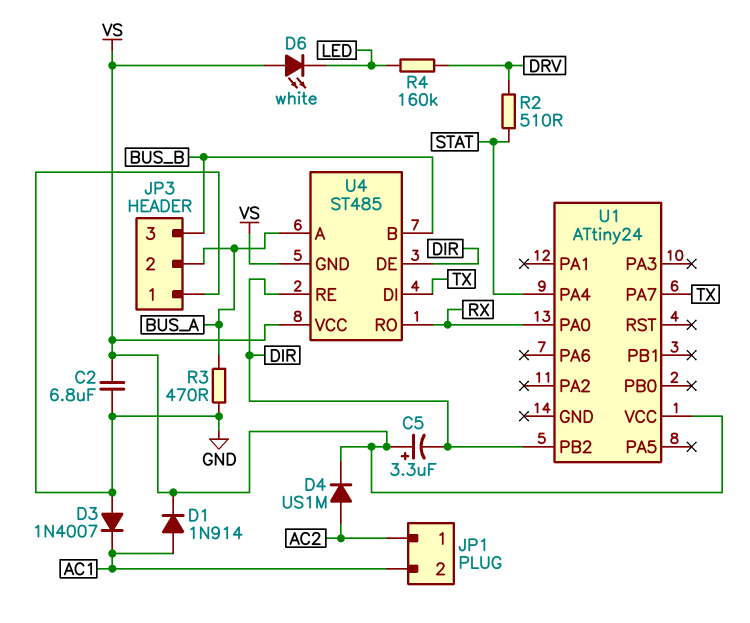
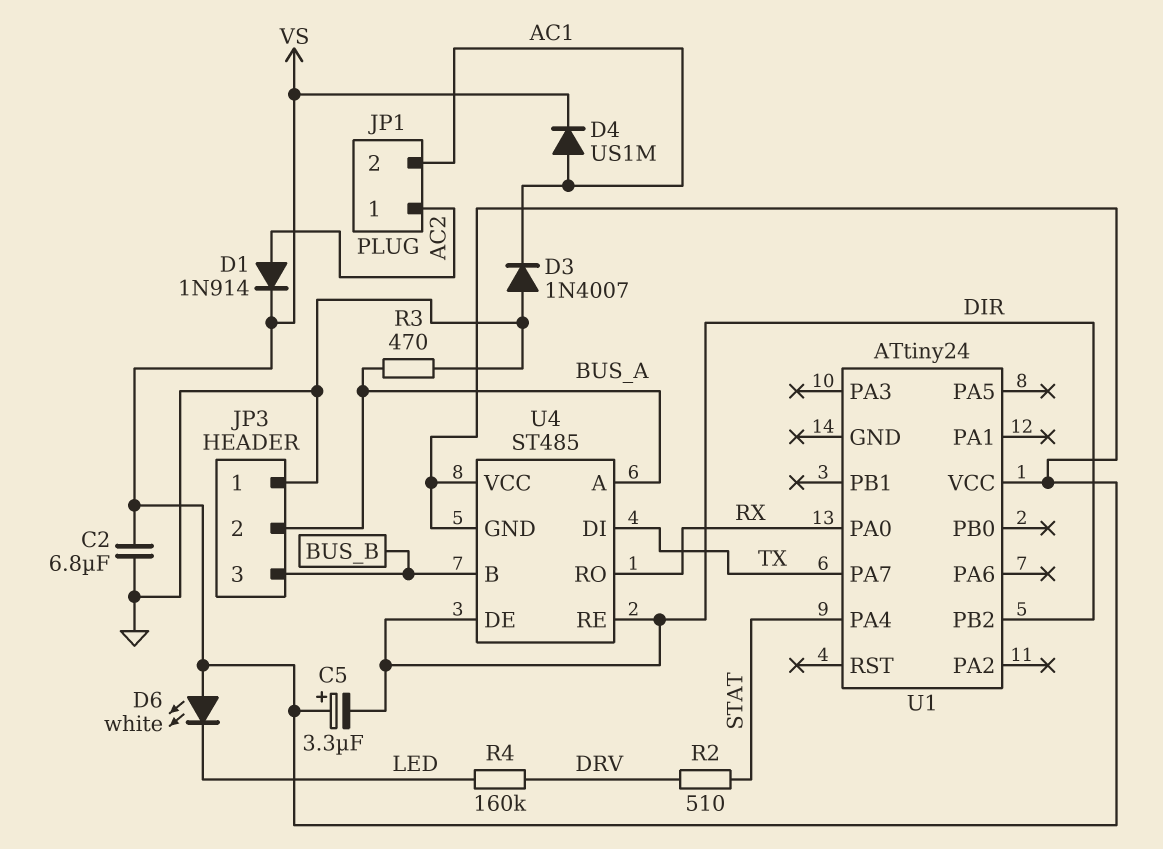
D1: diode 1N914 (A AC1, K VS) -> diode 1N914 (A AC2, K VS)
D4: diode US1M (A AC2, K VS) -> diode US1M (A AC1, K VS)

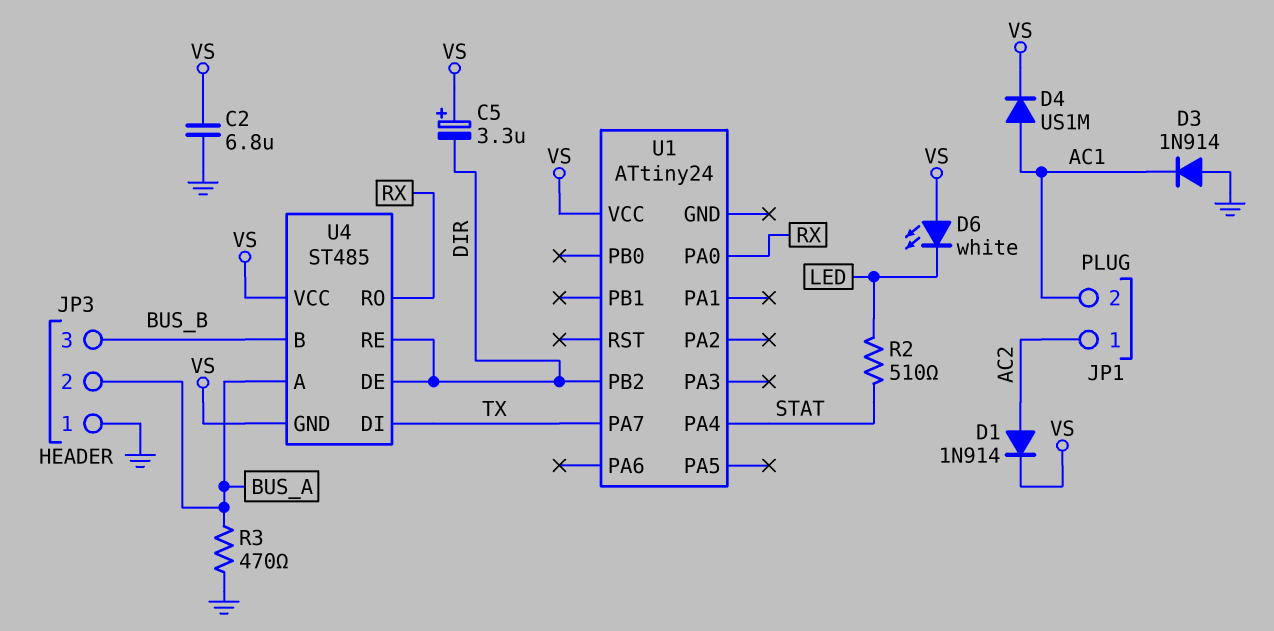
D3: diode 1N4007 (A GND, K AC1) -> diode 1N914 (A GND, K AC1)
R2: 510 (DRV, STAT) -> 510 (LED, STAT)
R4: 160k (DRV, LED) -> none

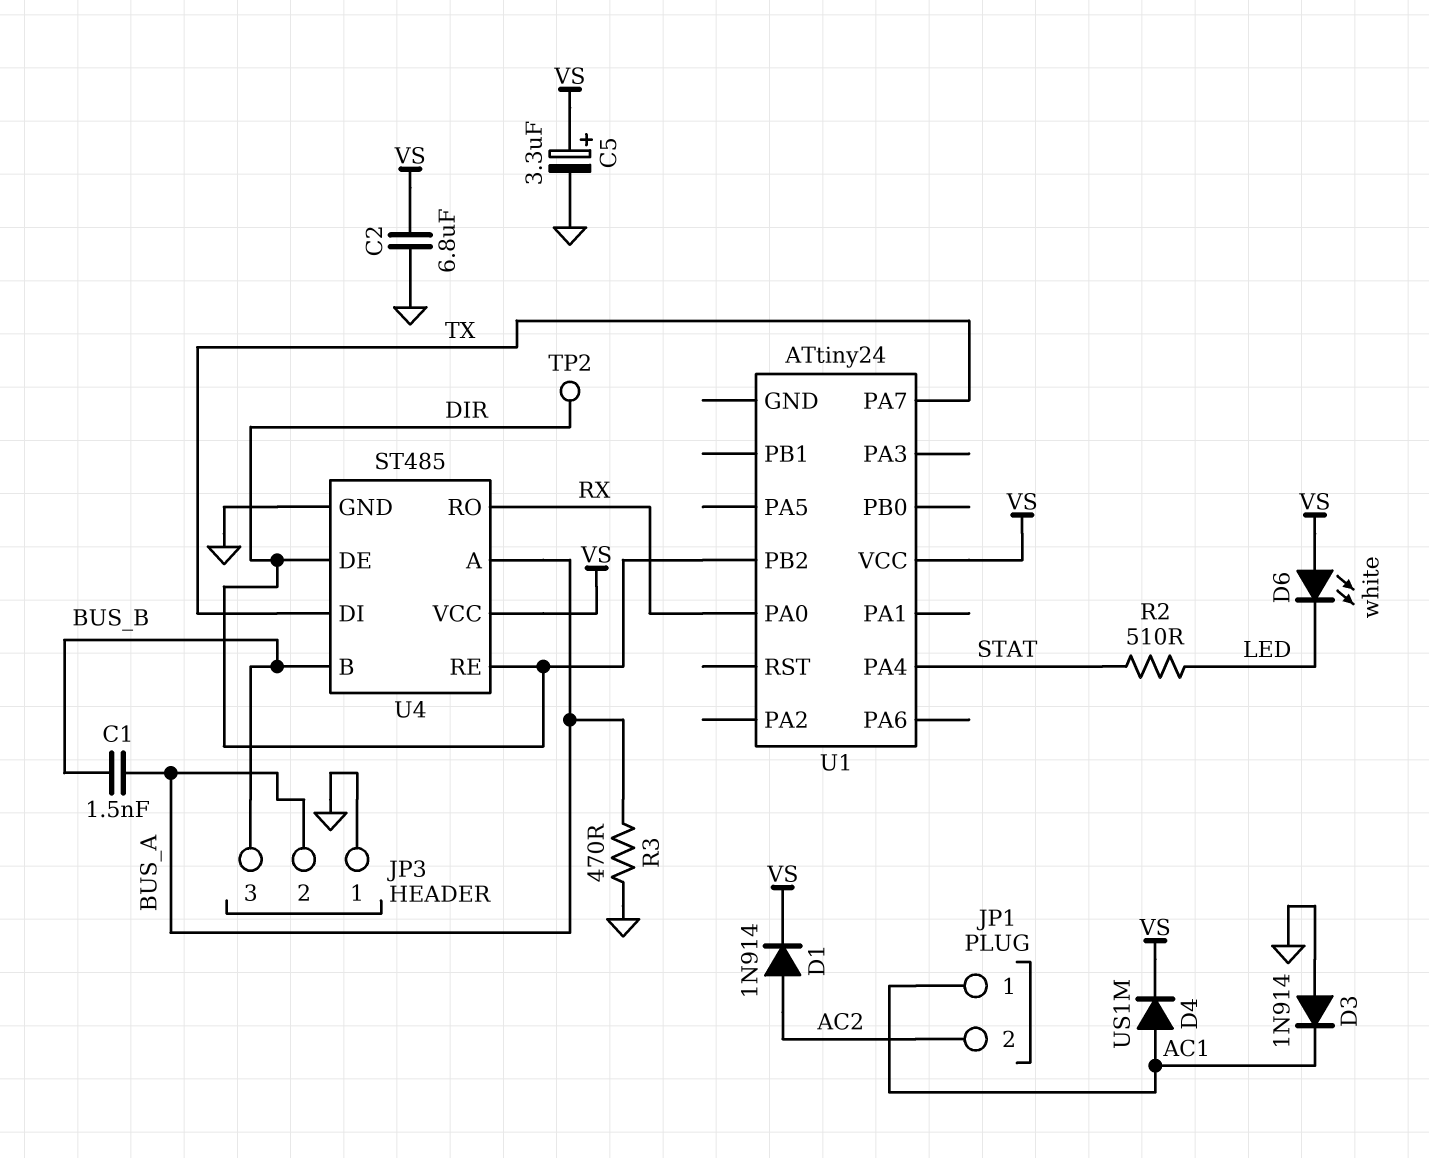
C1: none -> 1.5nF (BUS_A, BUS_B)
C5: 3.3uF (plus VS, minus DIR) -> 3.3uF (plus VS, minus GND)
JP1 pin 1: AC2 -> AC1
JP1 pin 2: AC1 -> AC2
TP2: none -> test point (DIR)
U4 pin GND: VS -> GND

